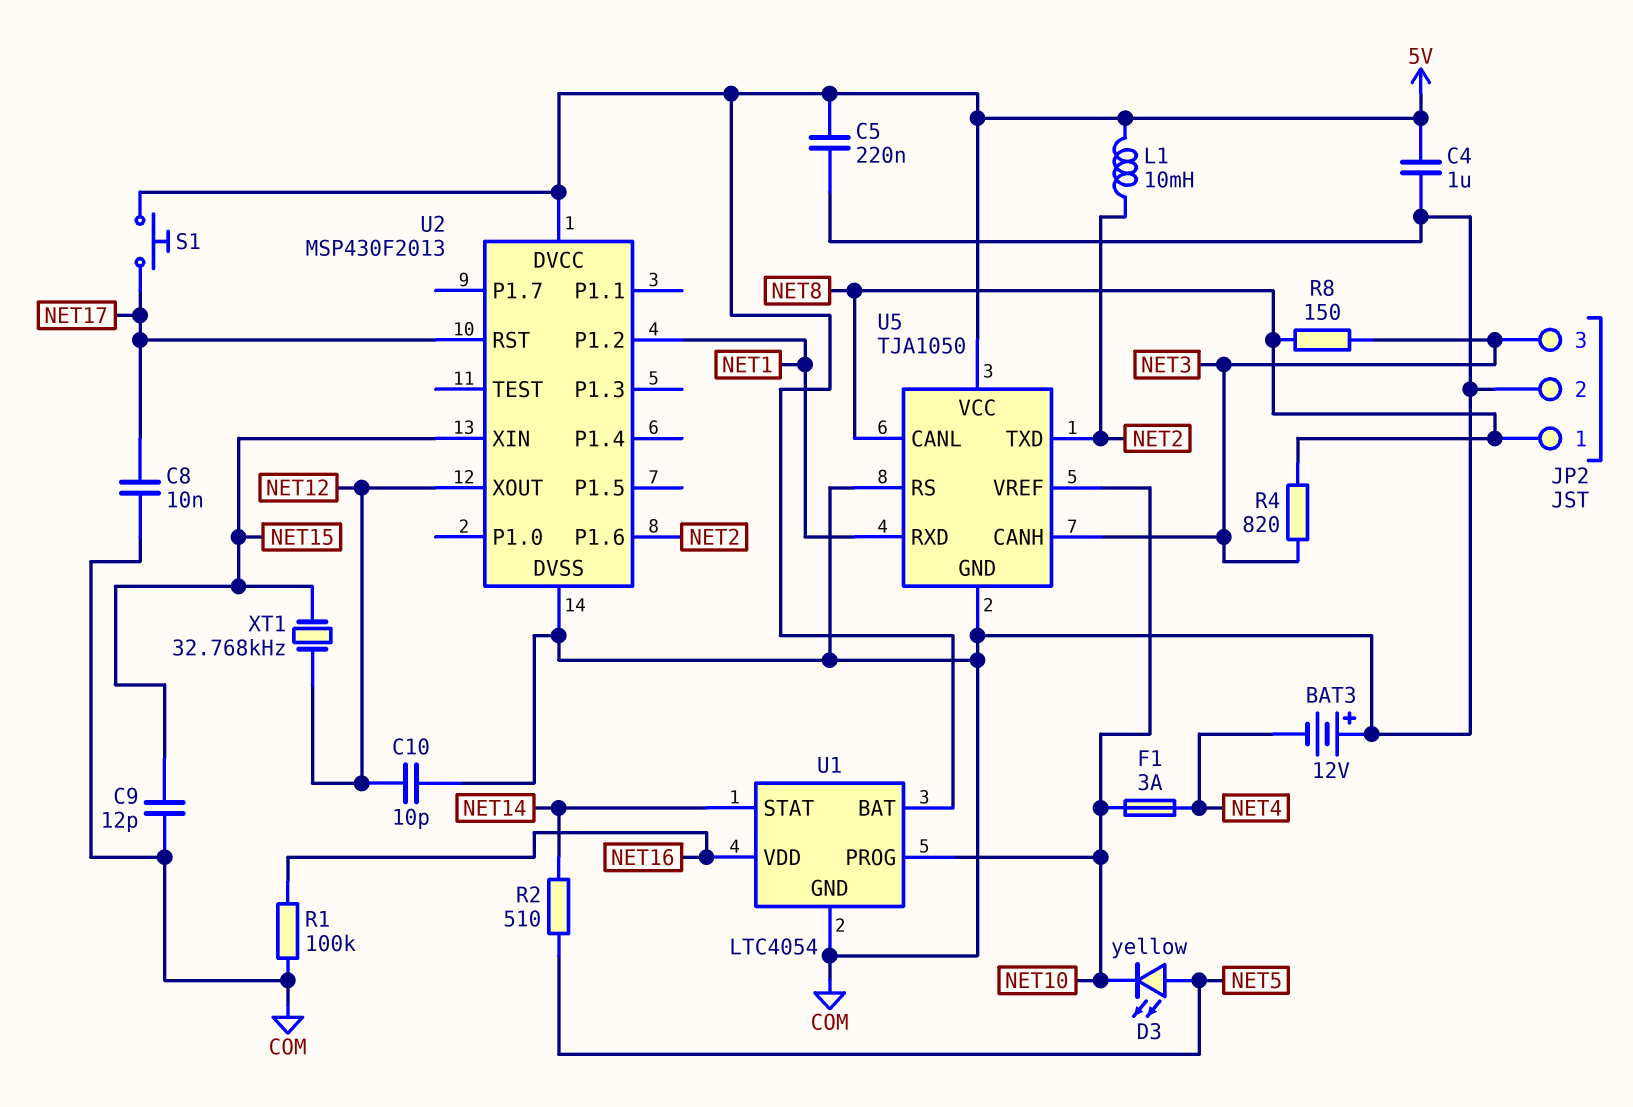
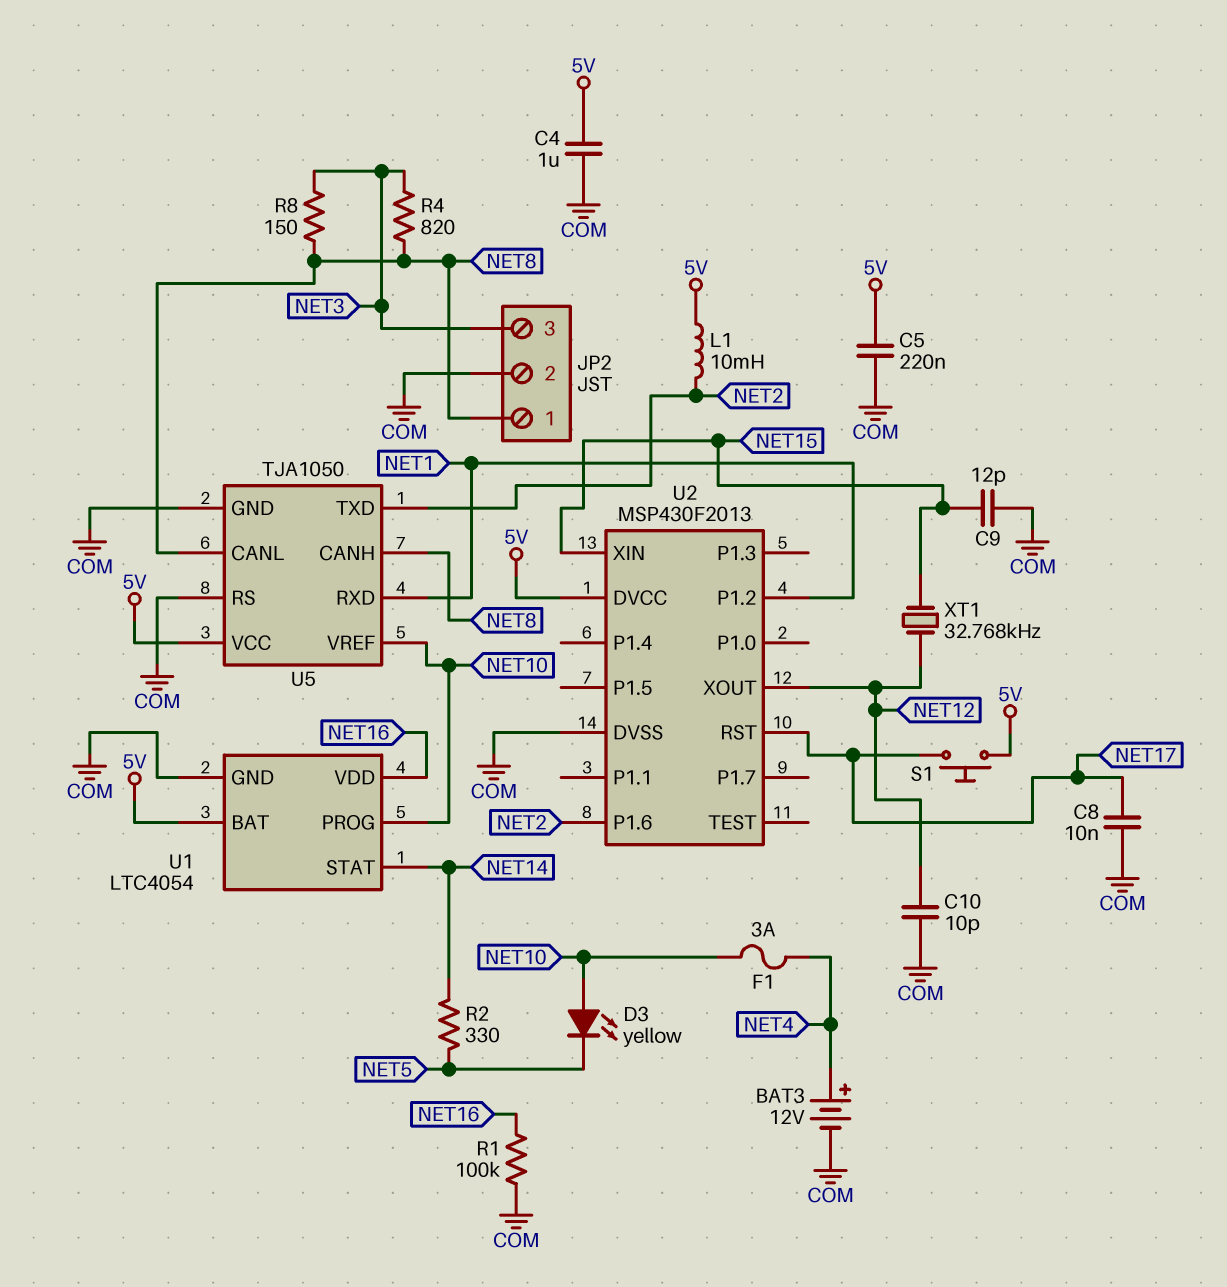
BAT3: 12V (plus COM, minus NET4) -> 12V (plus NET4, minus COM)
D3: LED yellow (A NET5, K NET10) -> LED yellow (A NET10, K NET5)
R2: 510 (NET5, NET14) -> 330 (NET5, NET14)
U5 pin CANH: NET3 -> NET8

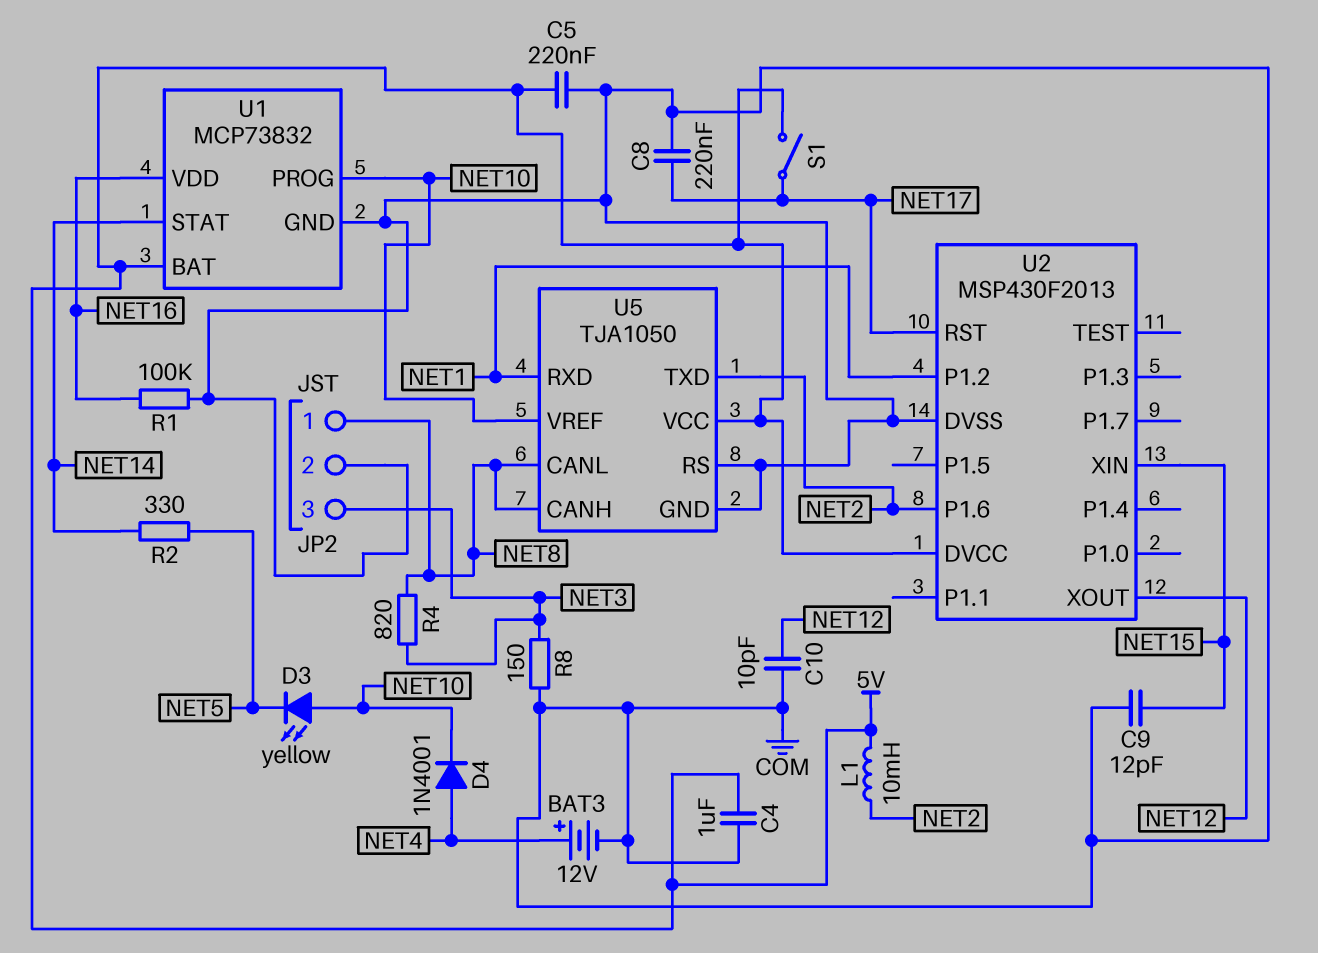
C8: 10nF (COM, NET17) -> 220nF (COM, NET17)
D4: none -> diode 1N4001 (A NET4, K NET10)
F1: 3A (NET4, NET10) -> none
R8: 150 (NET3, NET8) -> 150 (COM, NET3)
S1: button (5V, NET17) -> switch (5V, NET17)
U1: LTC4054 -> MCP73832
XT1: 32.768kHz (NET12, NET15) -> none

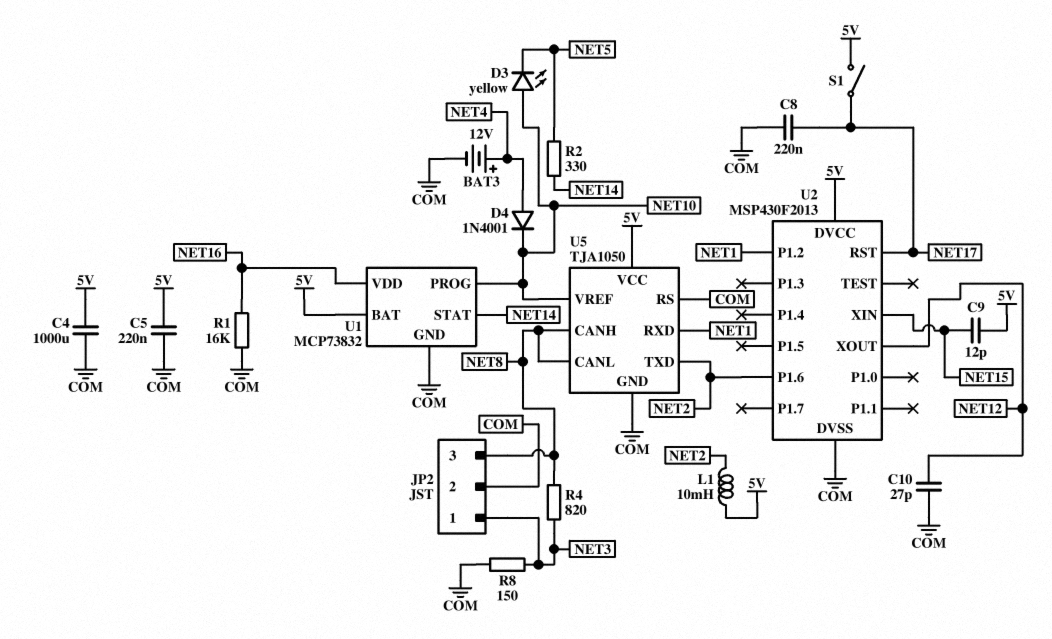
C4: 1uF (5V, COM) -> 1000uF (5V, COM)
C9: 12pF (COM, NET15) -> 12pF (5V, NET15)
C10: 10pF (COM, NET12) -> 27pF (COM, NET12)
JP2 pin 1: NET8 -> NET3
JP2 pin 3: NET3 -> NET8
R1: 100k (COM, NET16) -> 16k (COM, NET16)

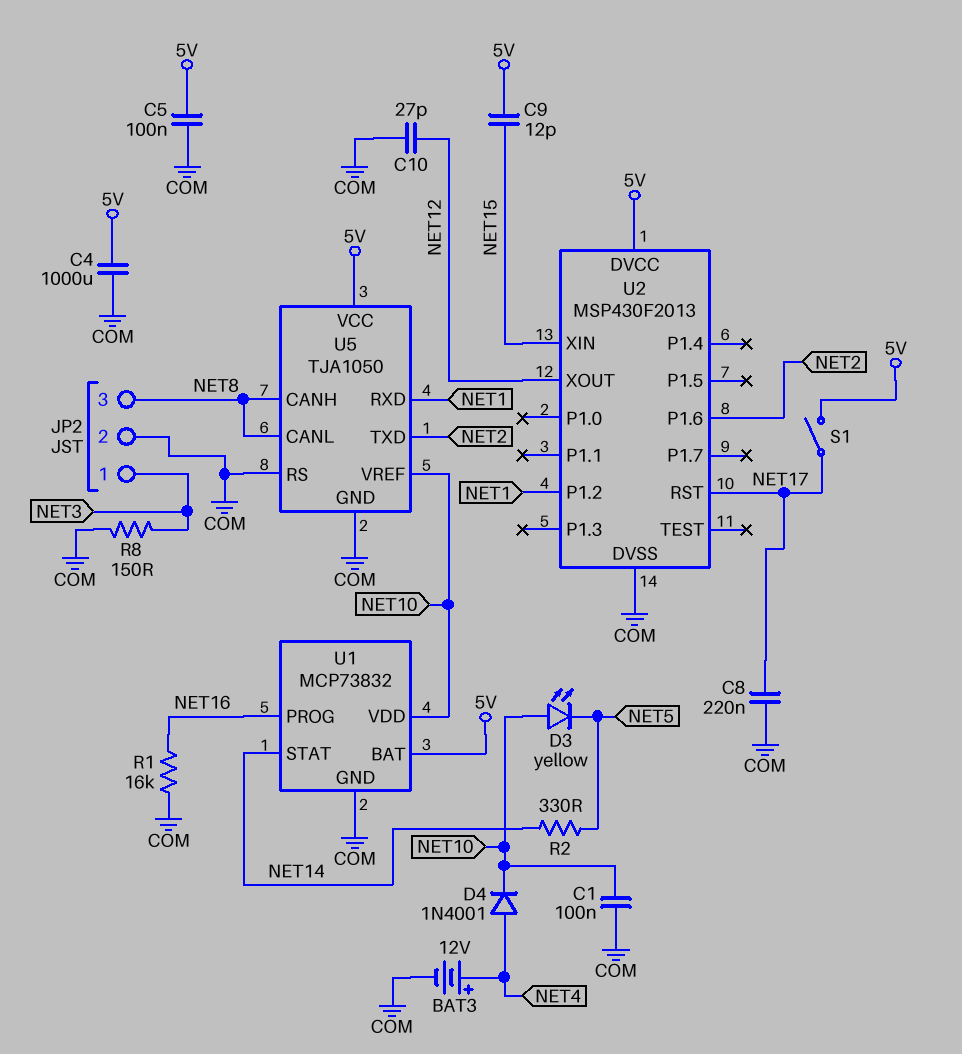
C1: none -> 100nF (COM, NET10)
C5: 220nF (5V, COM) -> 100nF (5V, COM)
L1: 10mH (5V, NET2) -> none
R4: 820 (NET3, NET8) -> none
U1 pin PROG: NET10 -> NET16
U1 pin VDD: NET16 -> NET10

